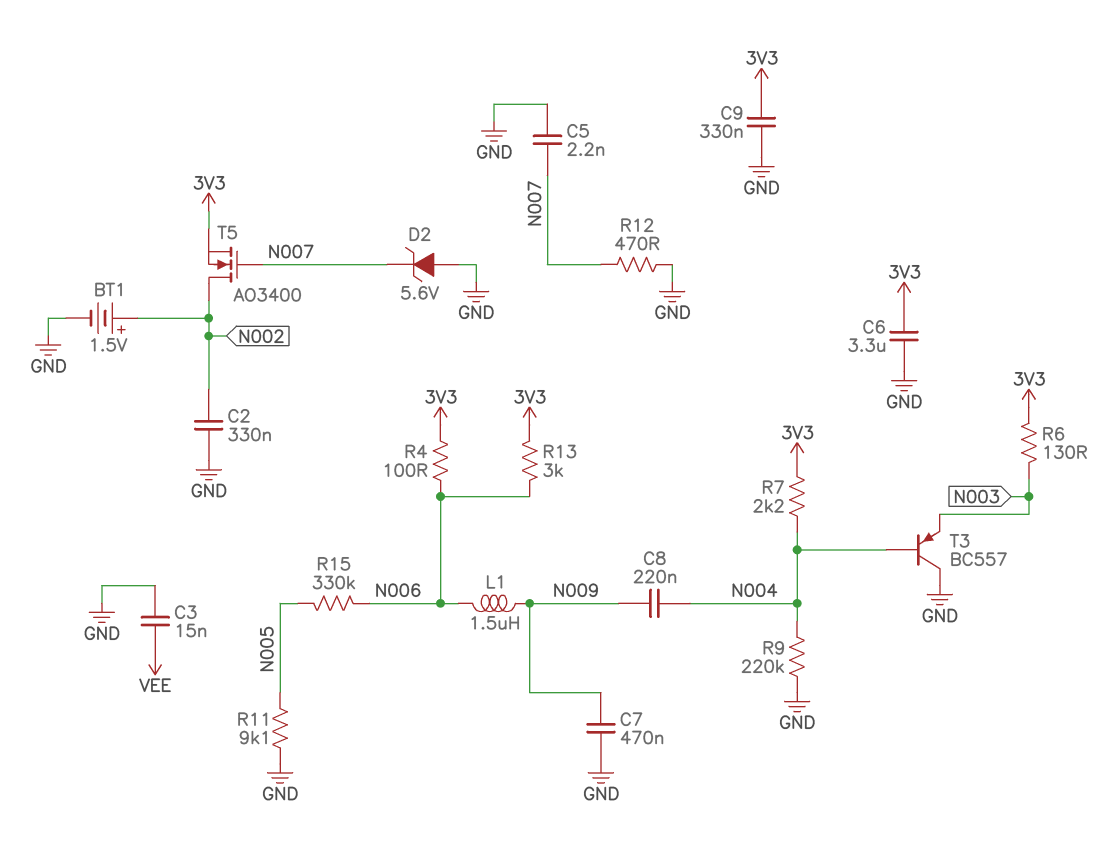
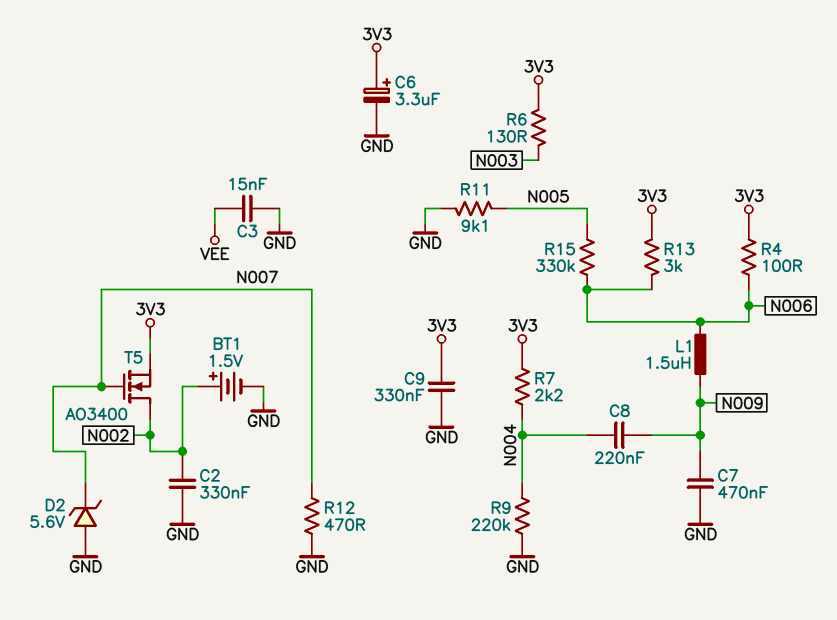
C5: 2.2nF (GND, N007) -> none
C6: 3.3uF (3V3, GND) -> 3.3uF (plus 3V3, minus GND)
T3: PNP BC557 (B N004, C GND, E N003) -> none

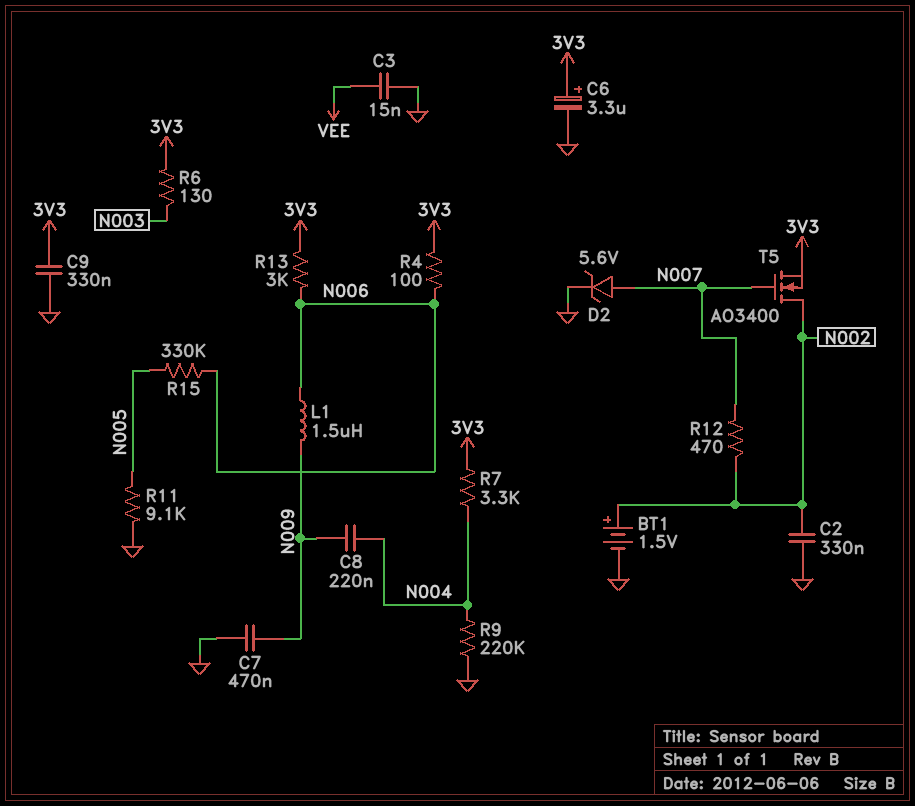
D2: zener 5.6V (A GND, K N007) -> zener 5.6V (A N007, K GND)
R7: 2.2k (3V3, N004) -> 3.3k (3V3, N004)
R12: 470 (GND, N007) -> 470 (N002, N007)

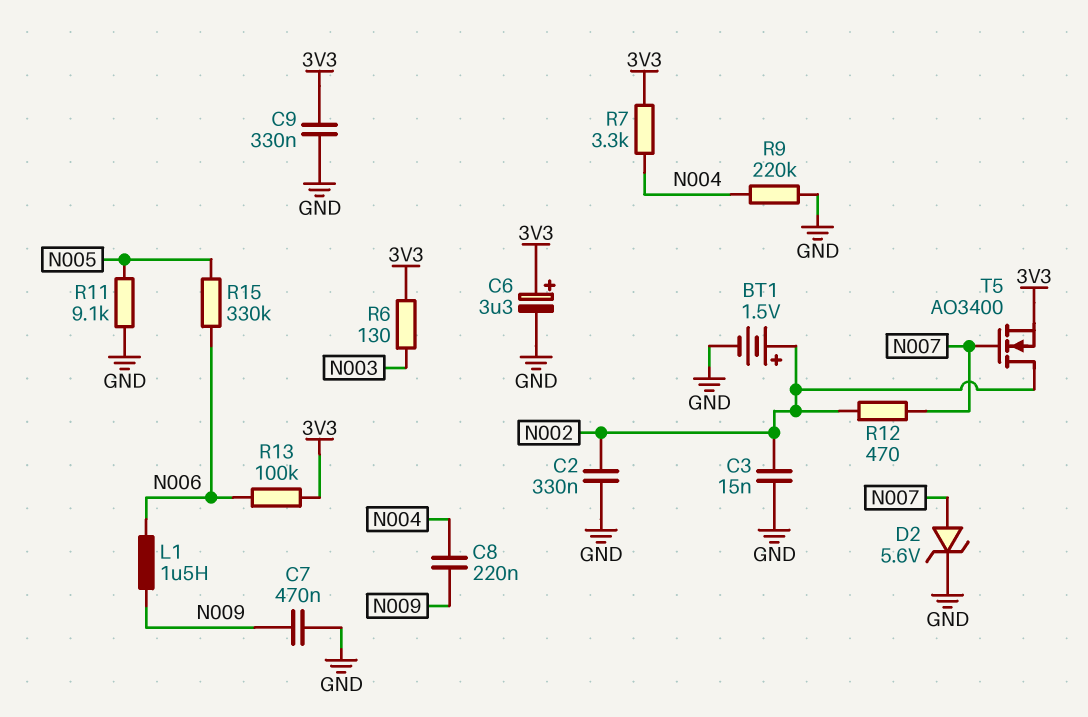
C3: 15nF (GND, VEE) -> 15nF (GND, N002)
R4: 100 (3V3, N006) -> none
R13: 3k (3V3, N006) -> 100k (3V3, N006)

